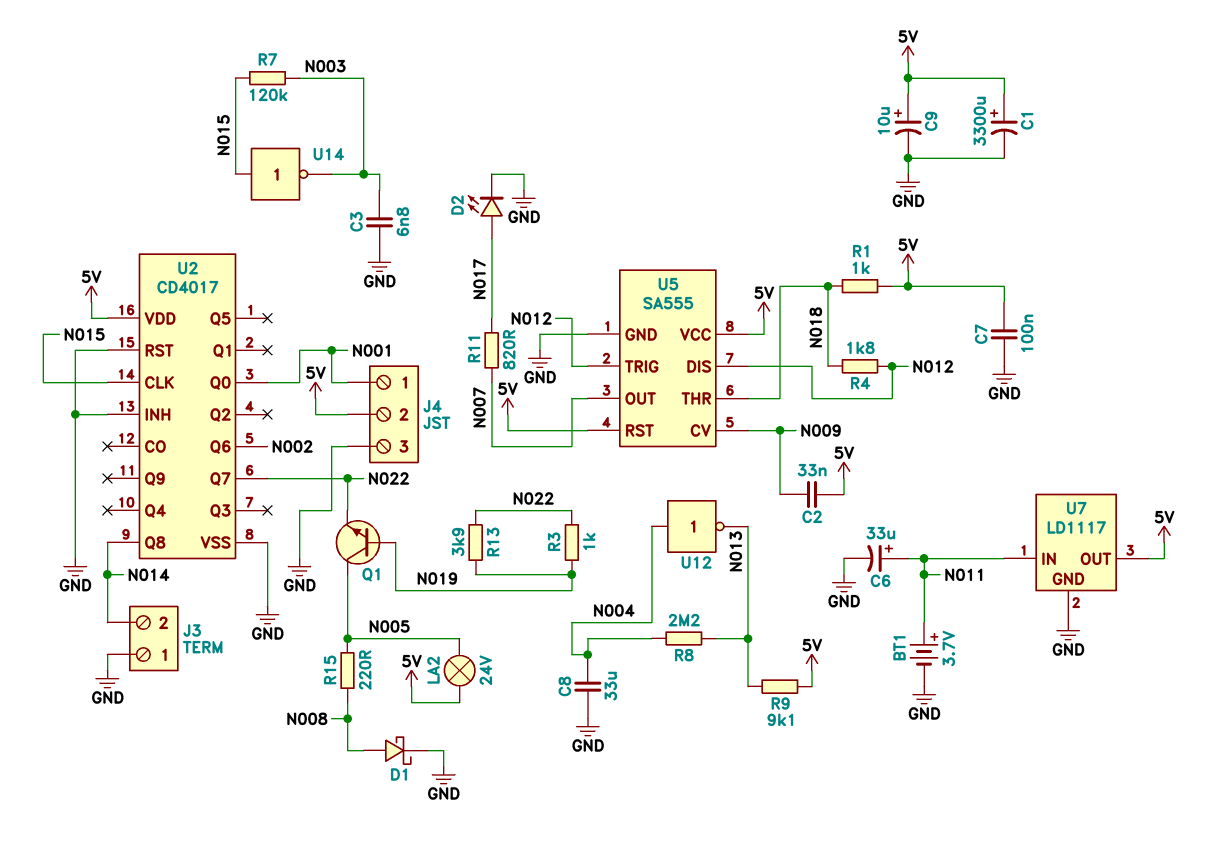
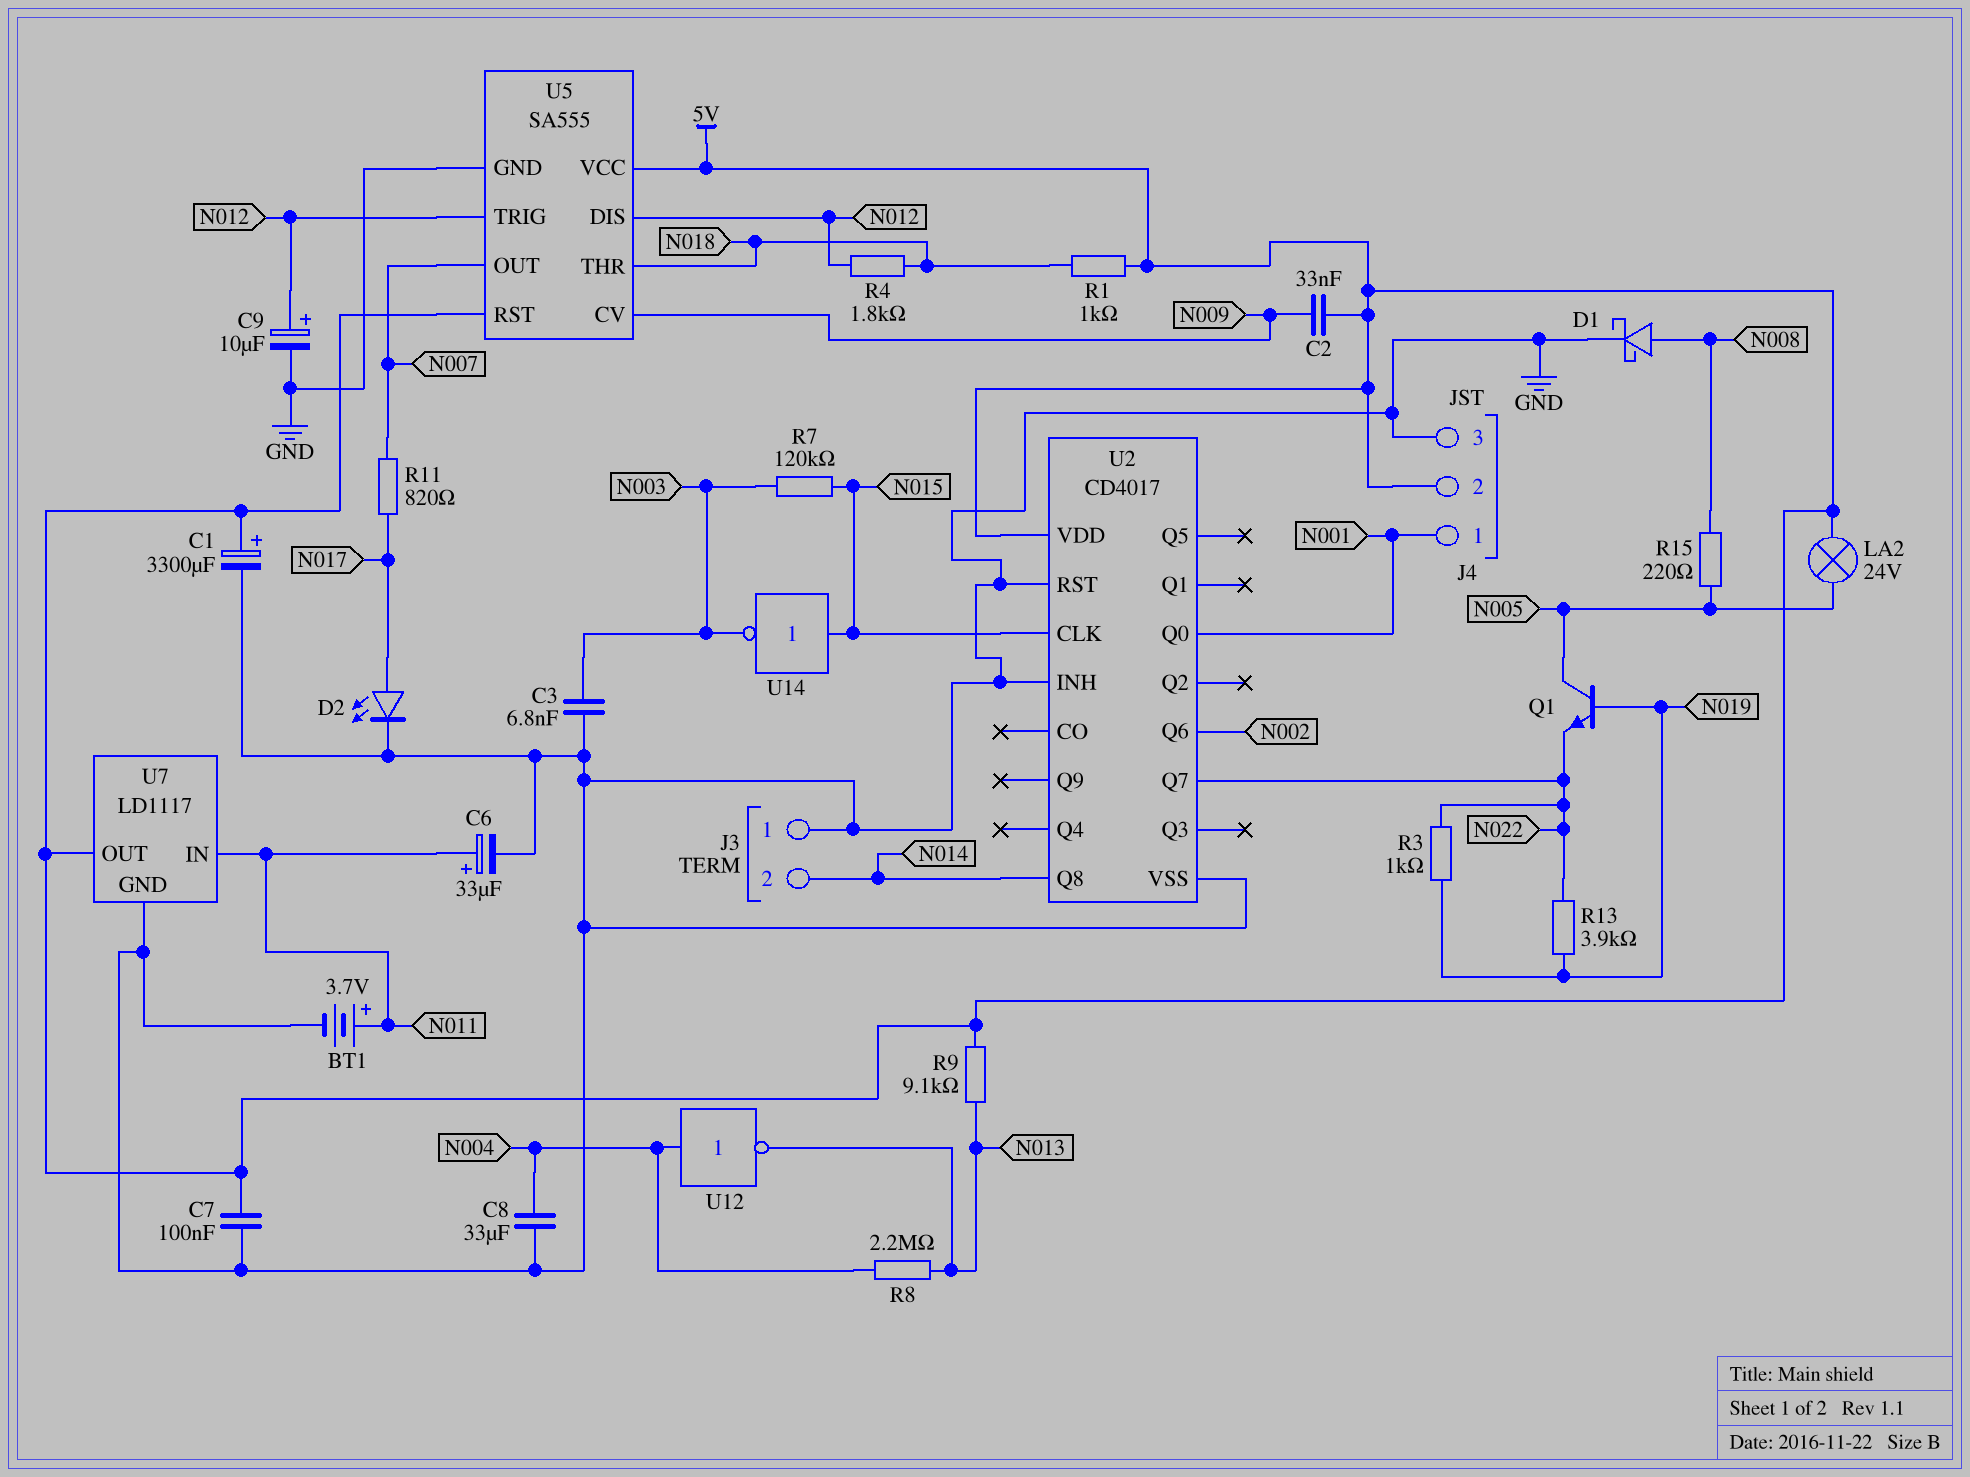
C9: 10uF (plus 5V, minus GND) -> 10uF (plus N012, minus GND)

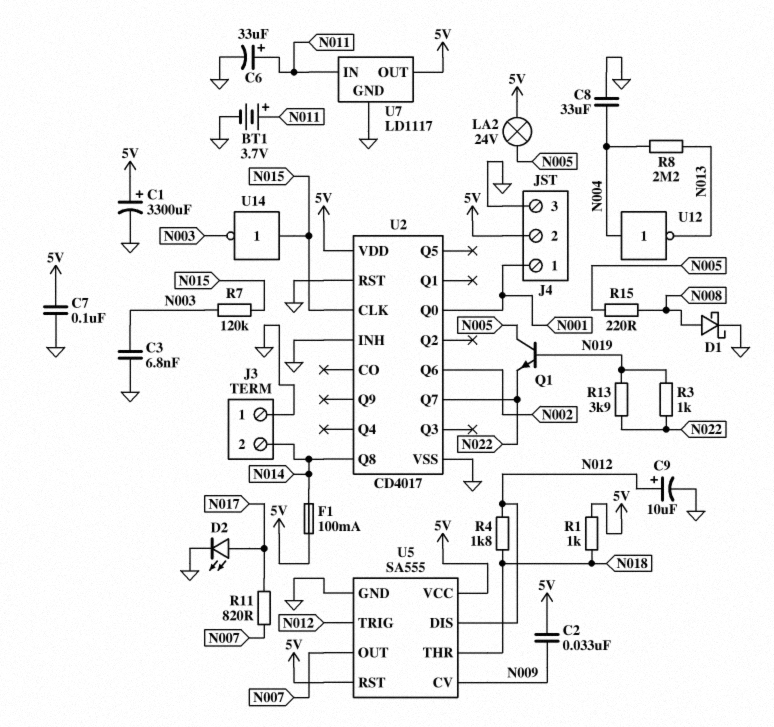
F1: none -> 100mA (5V, N014)
R9: 9.1k (5V, N013) -> none

